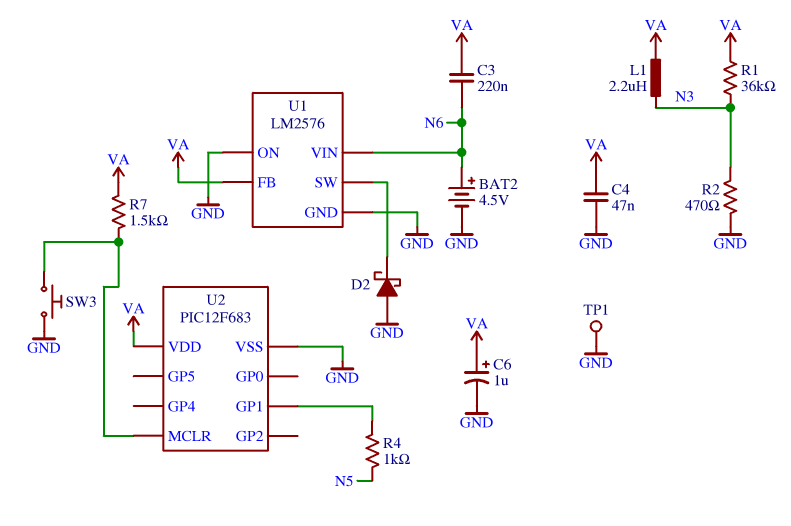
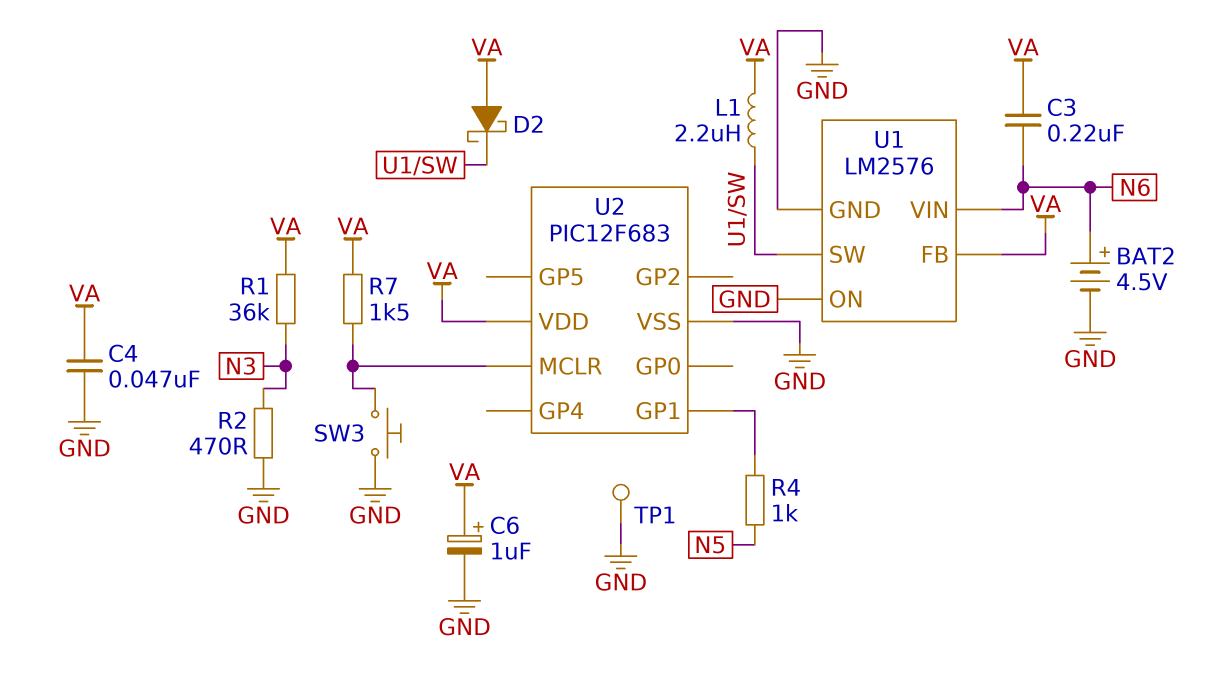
D2: schottky (A GND, K U1/SW) -> schottky (A VA, K U1/SW)
L1: 2.2uH (N3, VA) -> 2.2uH (U1/SW, VA)

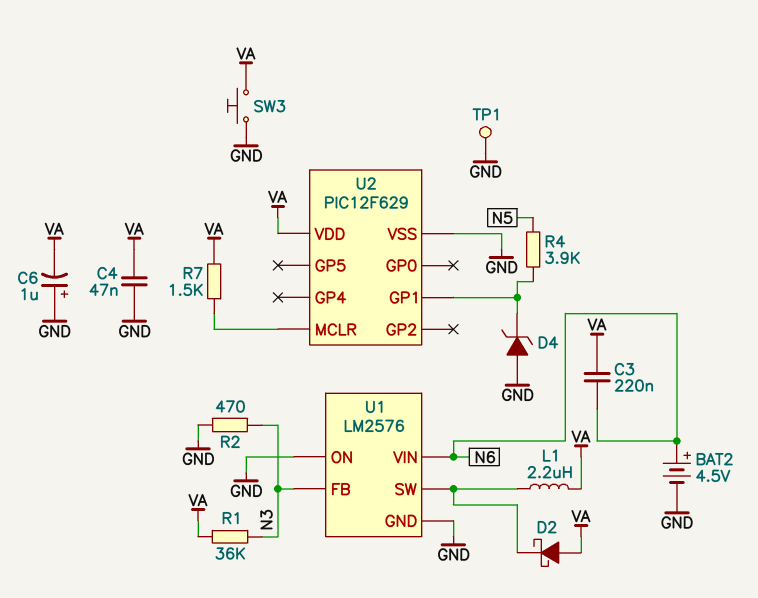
C6: 1uF (plus VA, minus GND) -> 1uF (plus GND, minus VA)
D4: none -> zener (A GND, K U2/GP1)
R4: 1k (N5, U2/GP1) -> 3.9k (N5, U2/GP1)
SW3: button (GND, U2/MCLR) -> button (GND, VA)
U1 pin FB: VA -> N3
U2: PIC12F683 -> PIC12F629

